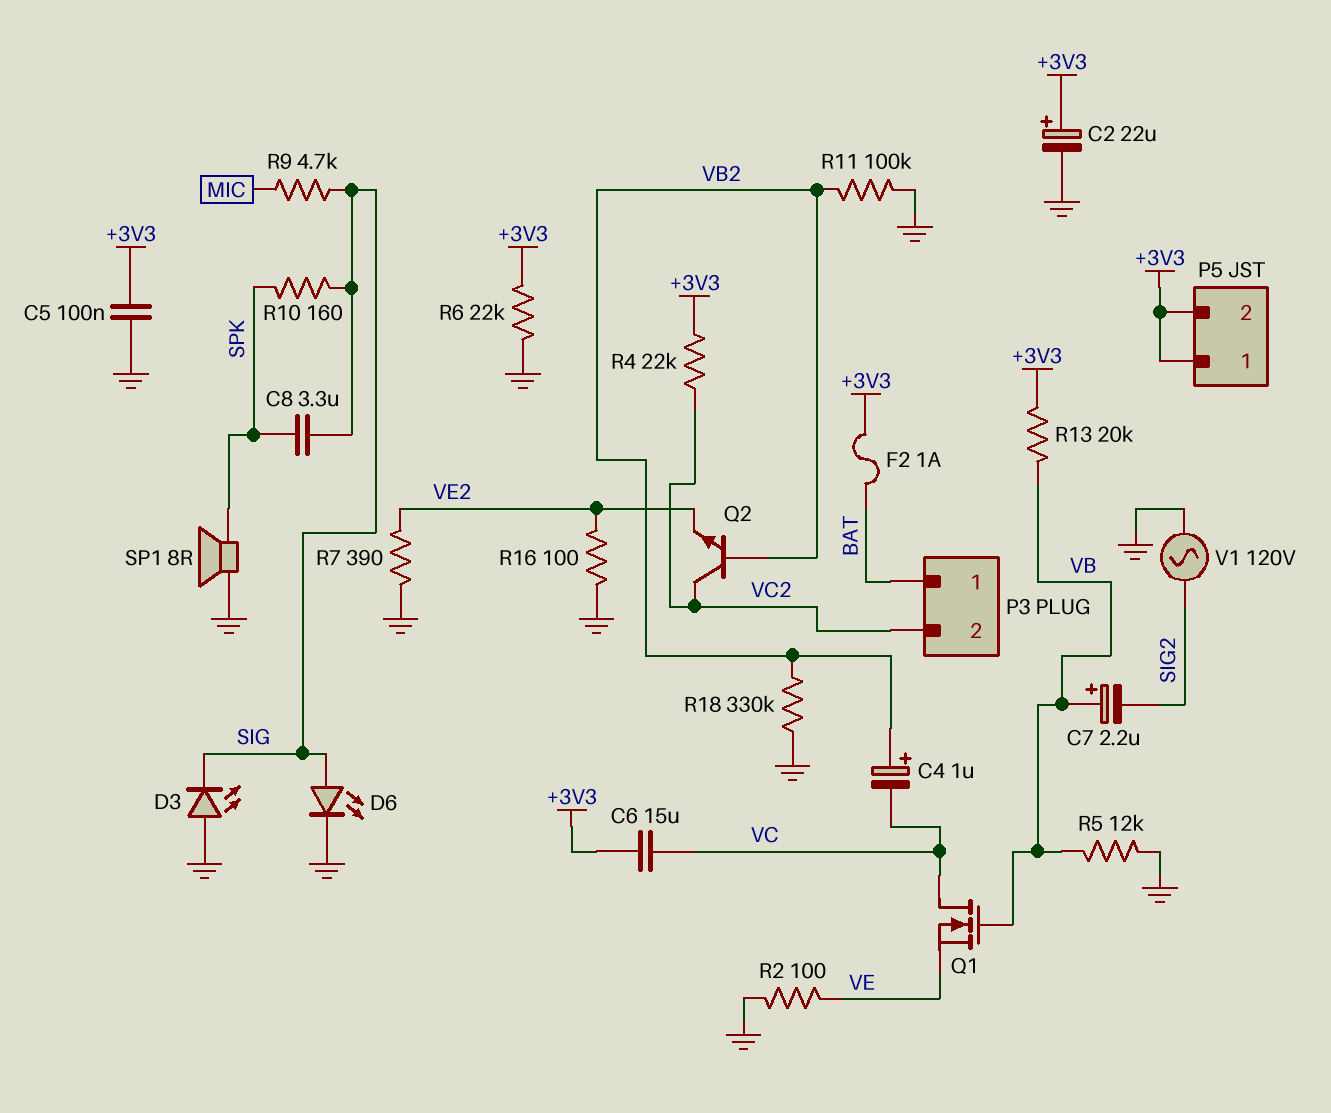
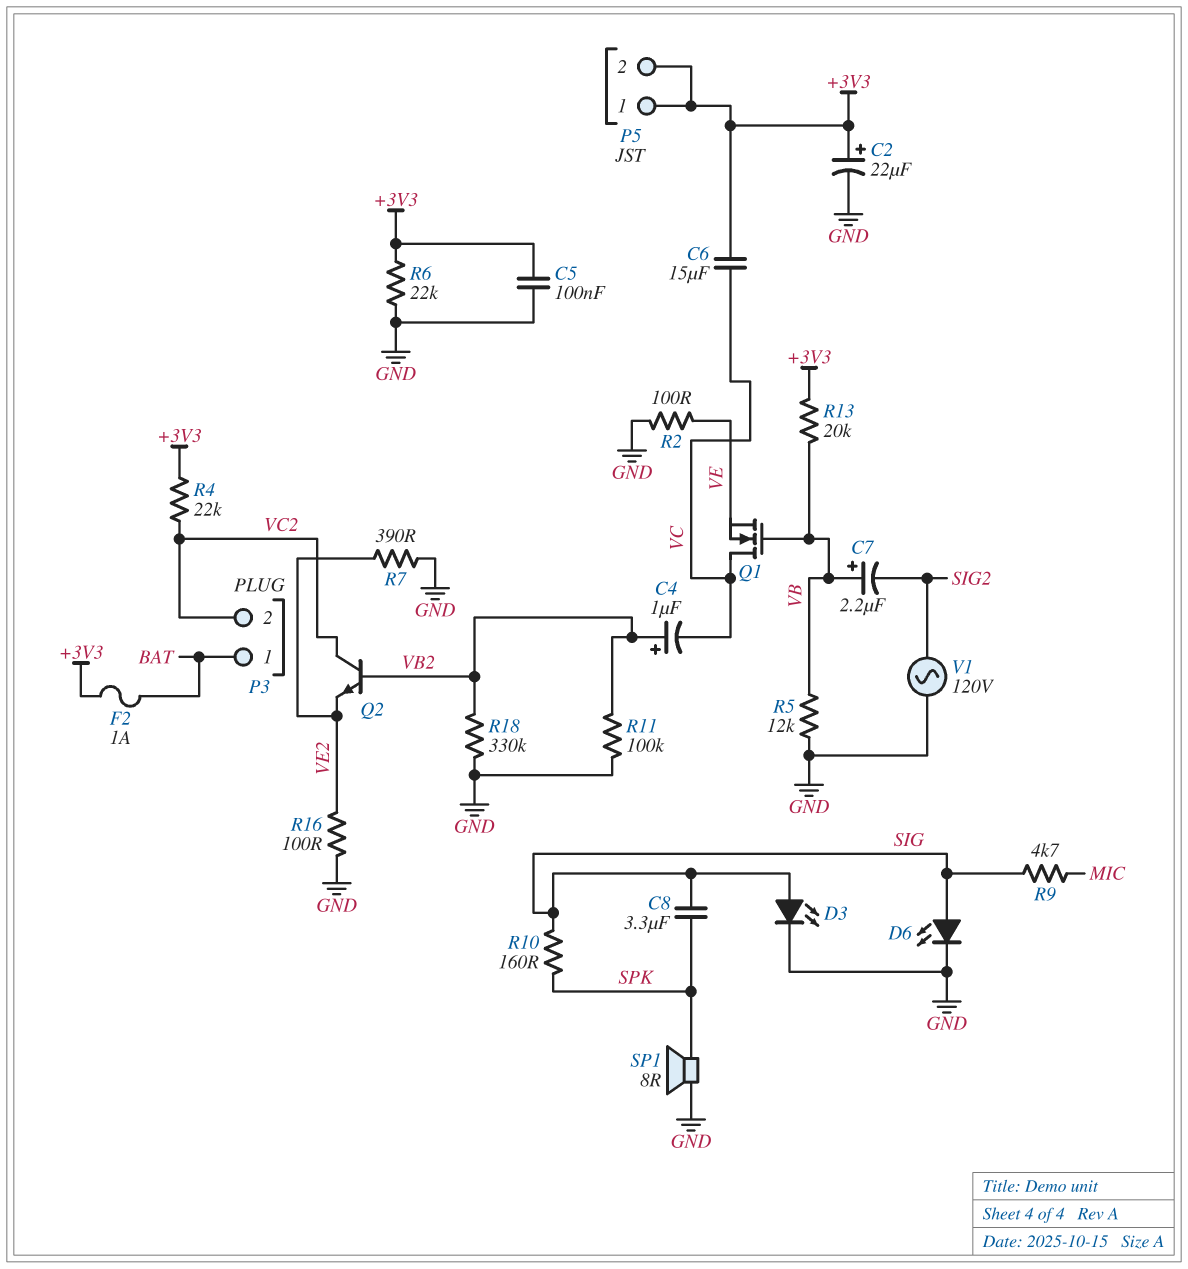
D3: LED (A GND, K SIG) -> LED (A SIG, K GND)

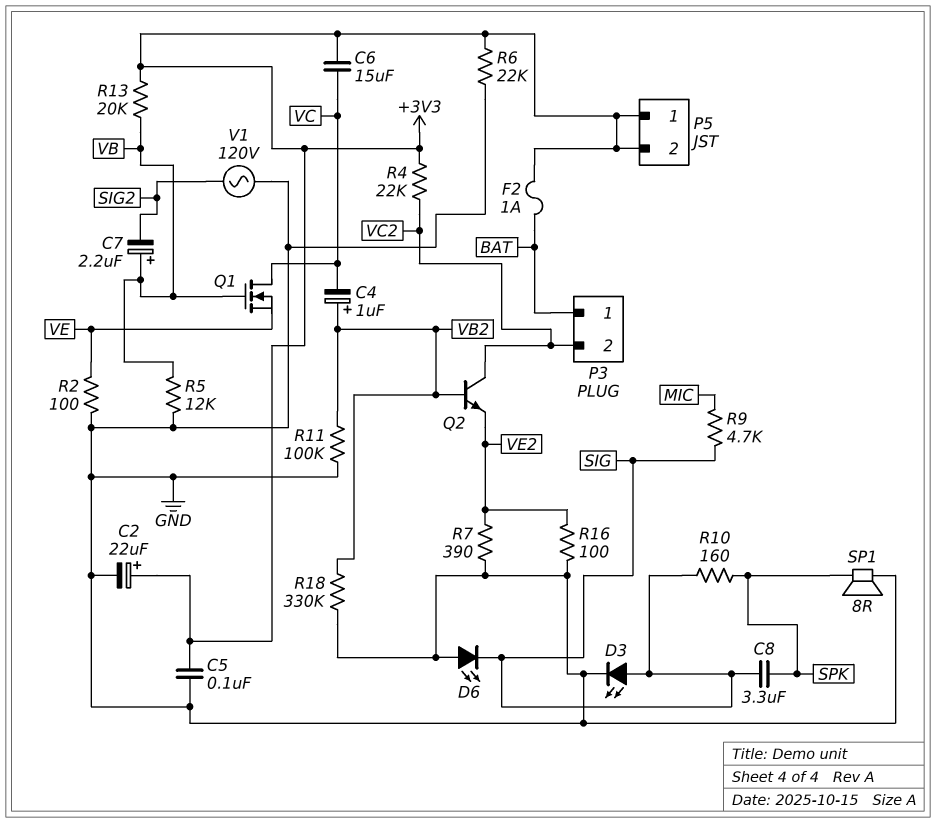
D6: LED (A SIG, K GND) -> LED (A GND, K SIG)

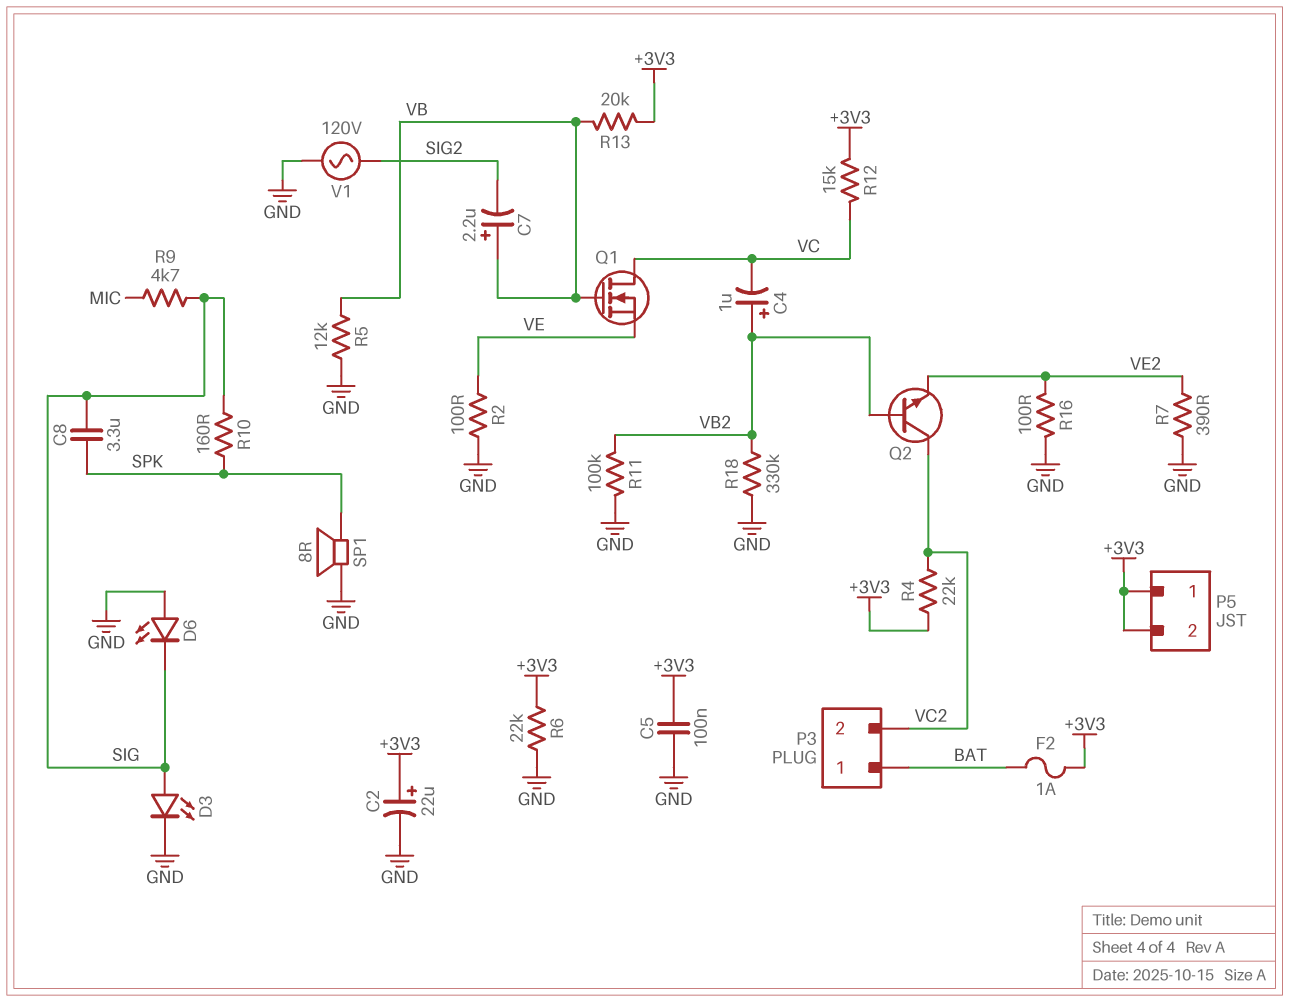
C6: 15uF (+3V3, VC) -> none
R12: none -> 15k (+3V3, VC)

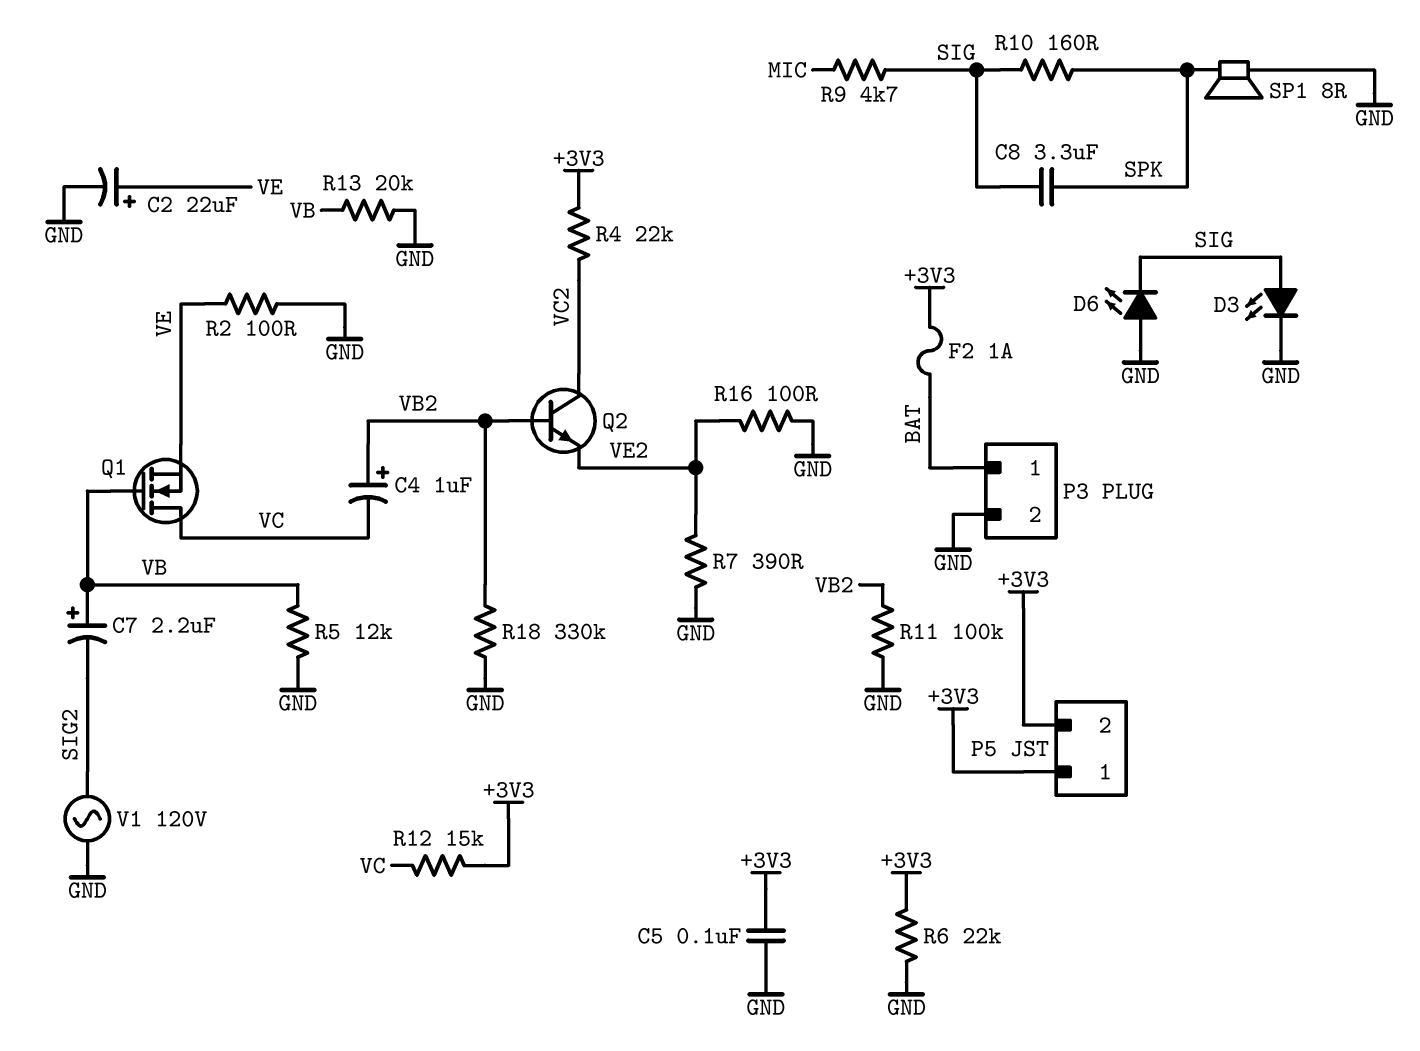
C2: 22uF (plus +3V3, minus GND) -> 22uF (plus VE, minus GND)
P3 pin 2: VC2 -> GND
R13: 20k (+3V3, VB) -> 20k (GND, VB)

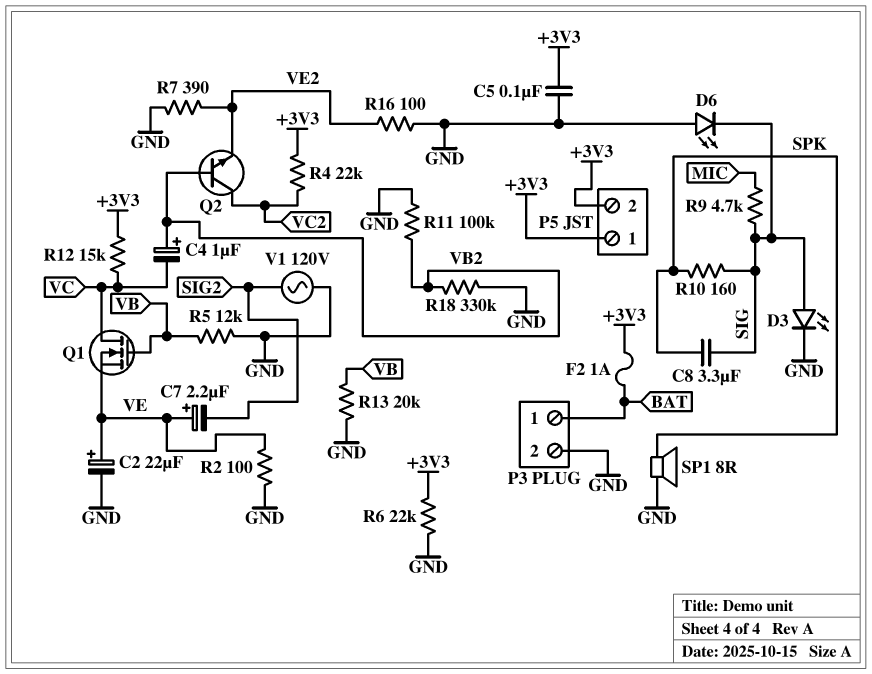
C7: 2.2uF (plus VB, minus SIG2) -> 2.2uF (plus VE, minus SIG2)

